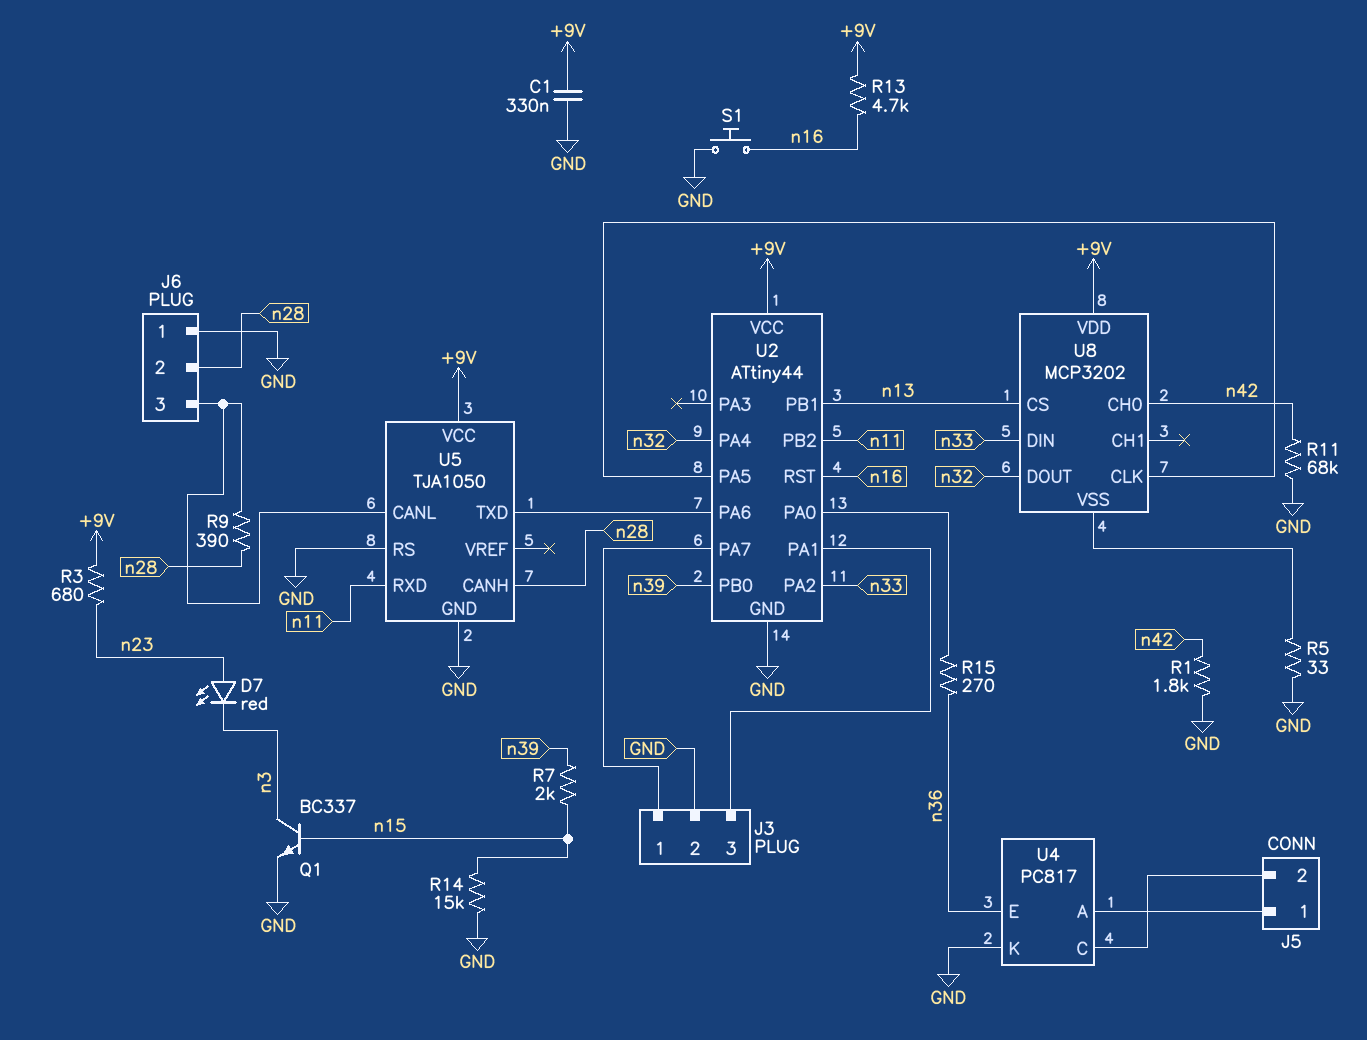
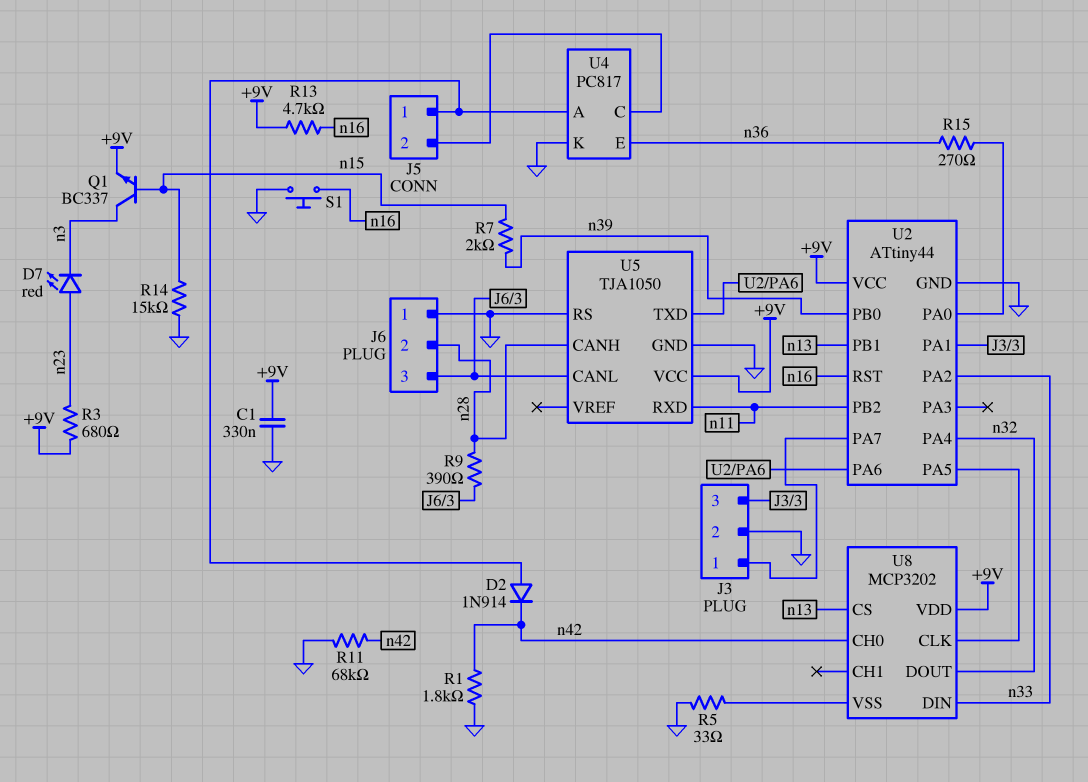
D2: none -> diode 1N914 (A J5/1, K n42)
Q1: NPN BC337 (B n15, C n3, E GND) -> NPN BC337 (B n15, C n3, E +9V)

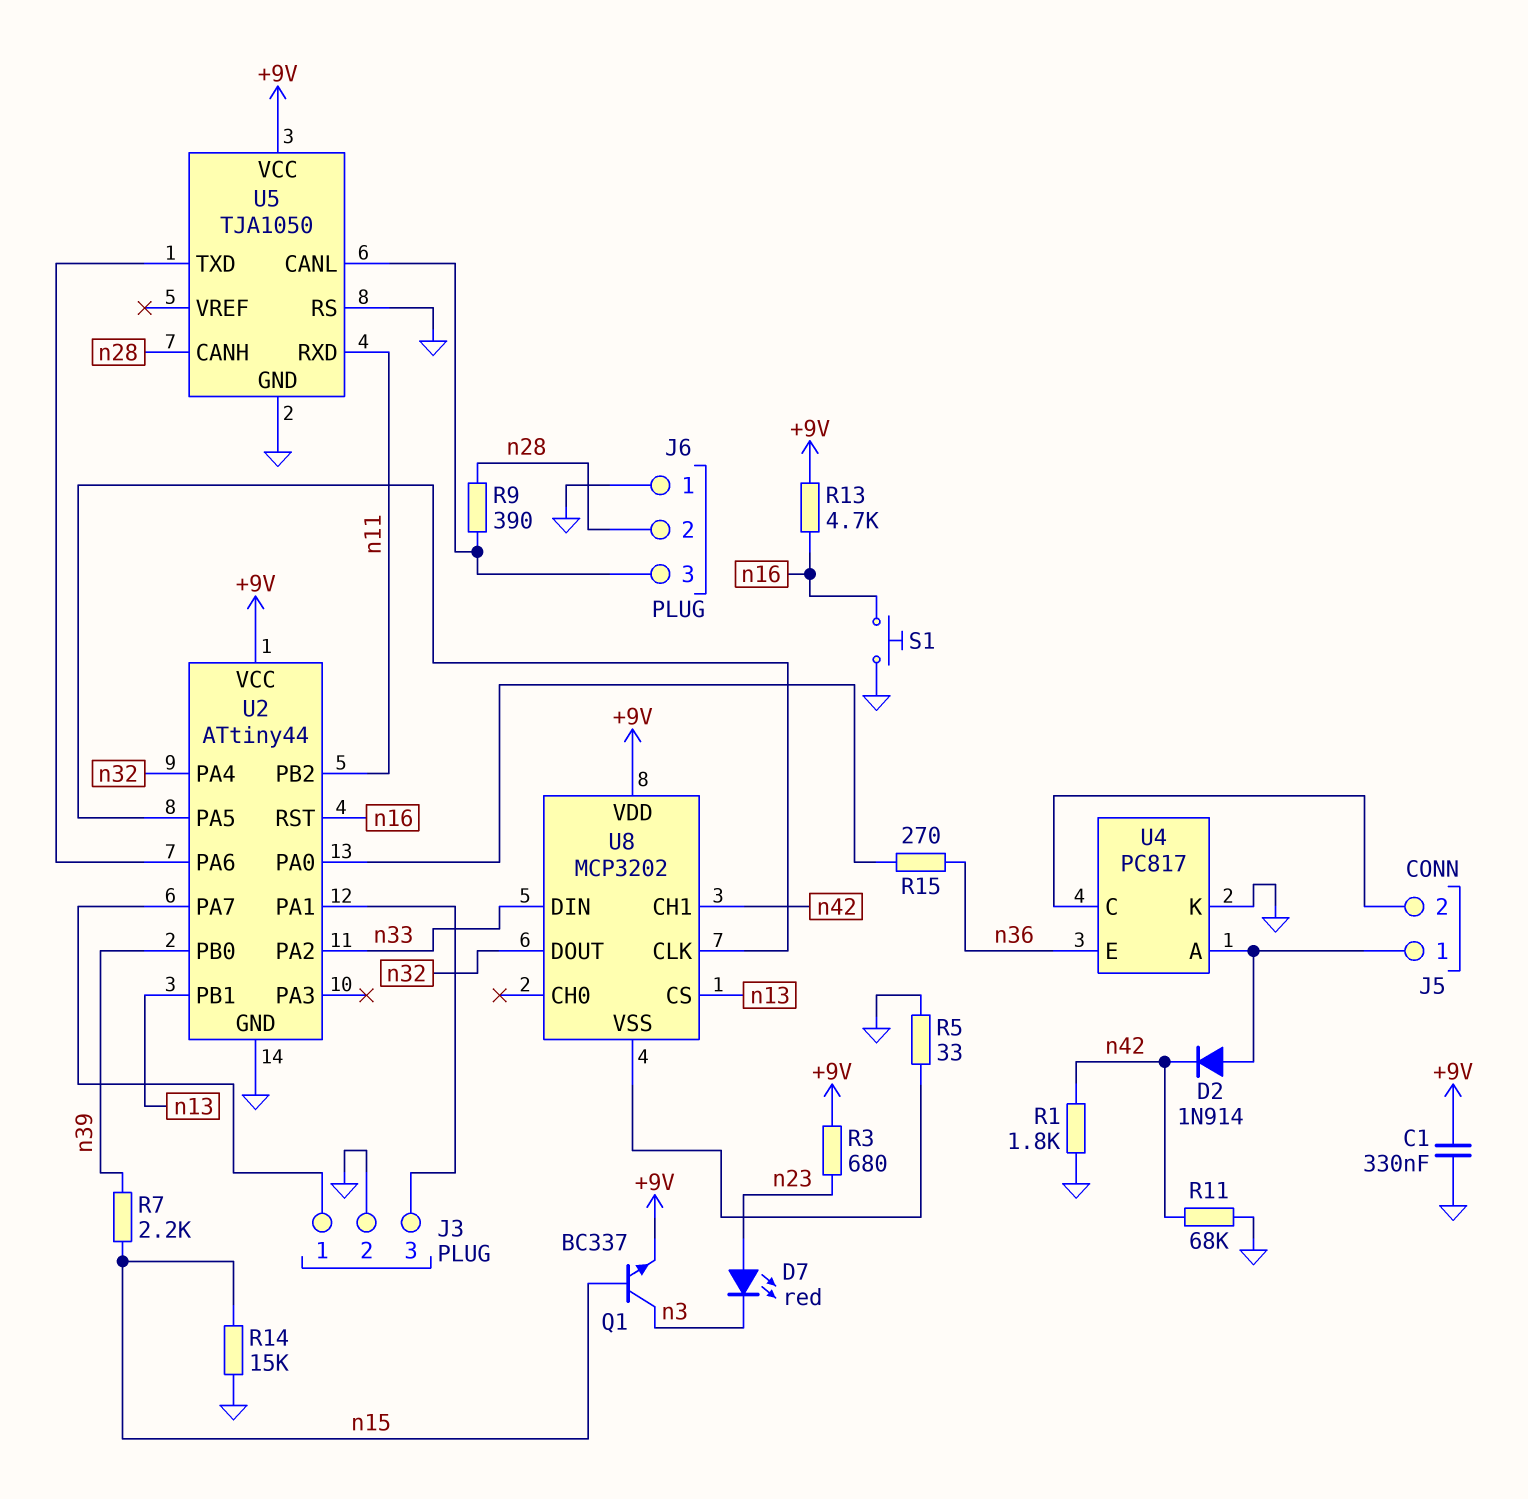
R7: 2k (n15, n39) -> 2.2k (n15, n39)
U8 pin CH0: n42 -> none
U8 pin CH1: none -> n42

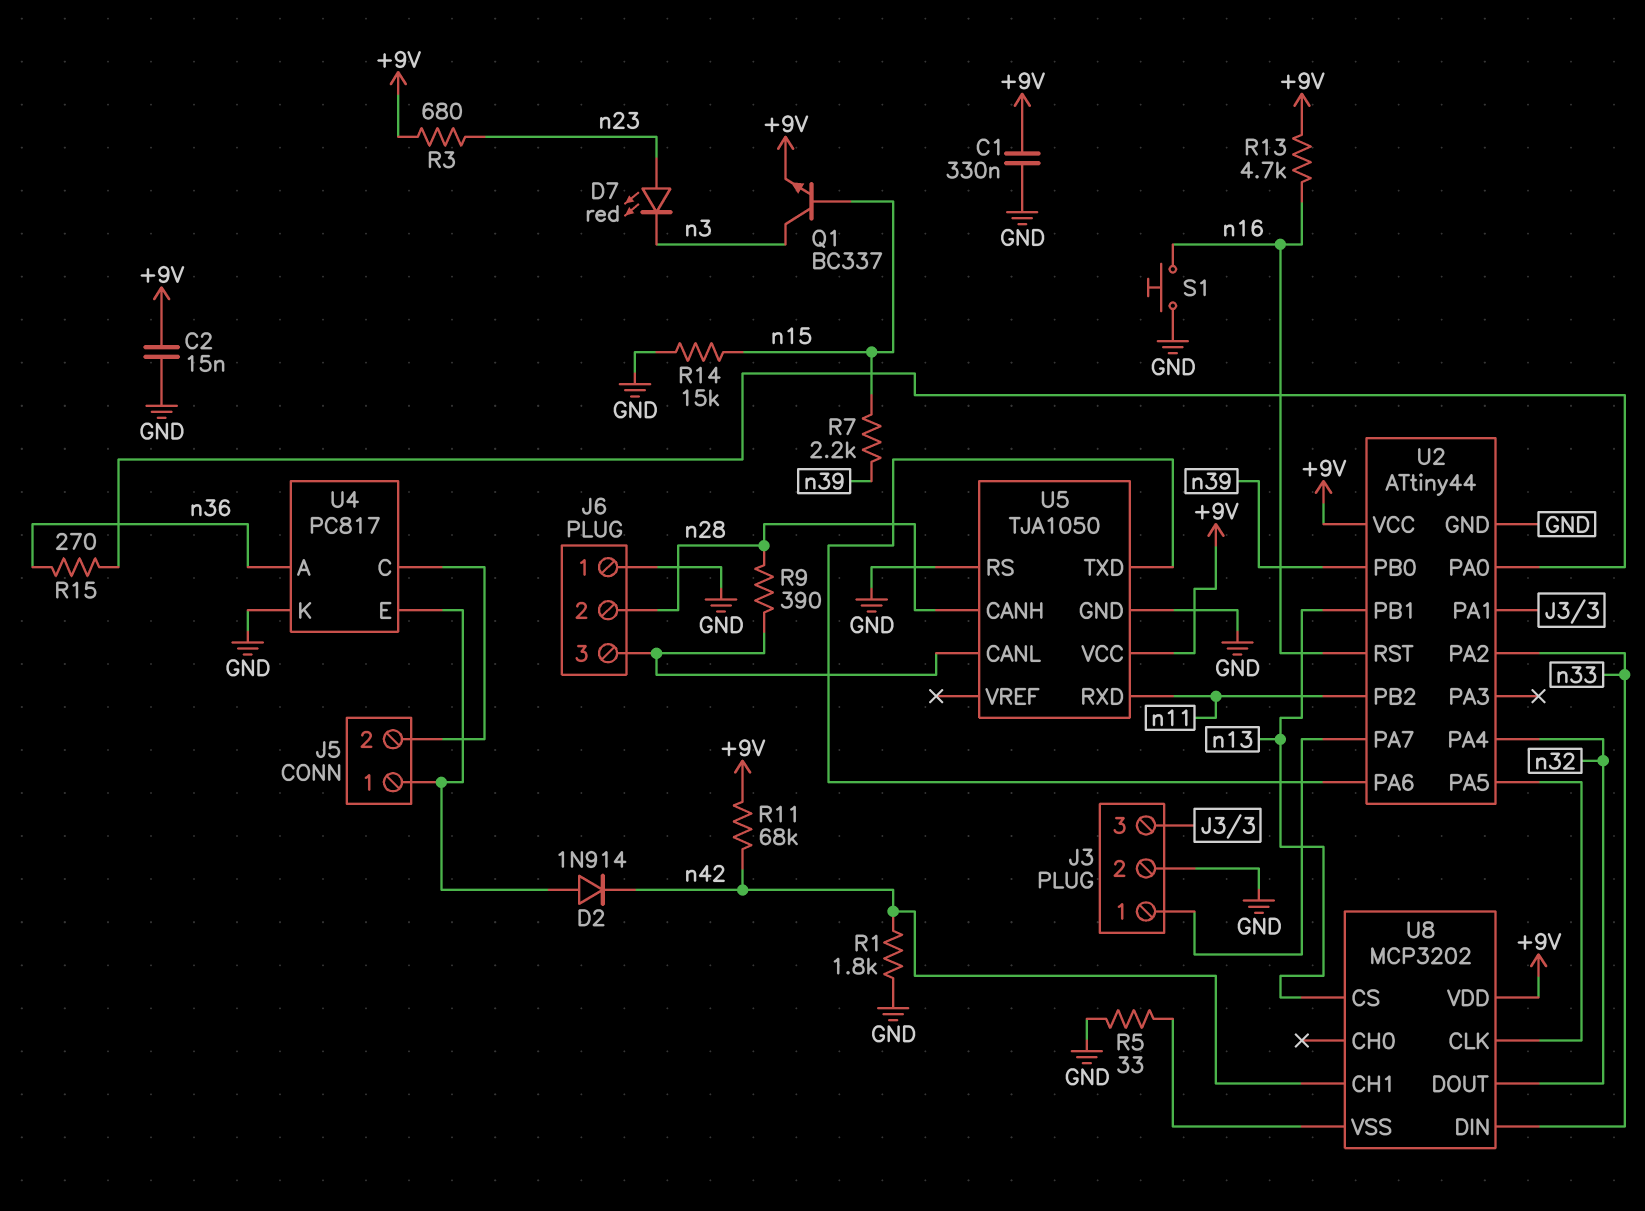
C2: none -> 15nF (+9V, GND)
R11: 68k (GND, n42) -> 68k (+9V, n42)
U4 pin A: J5/1 -> n36
U4 pin E: n36 -> J5/1

